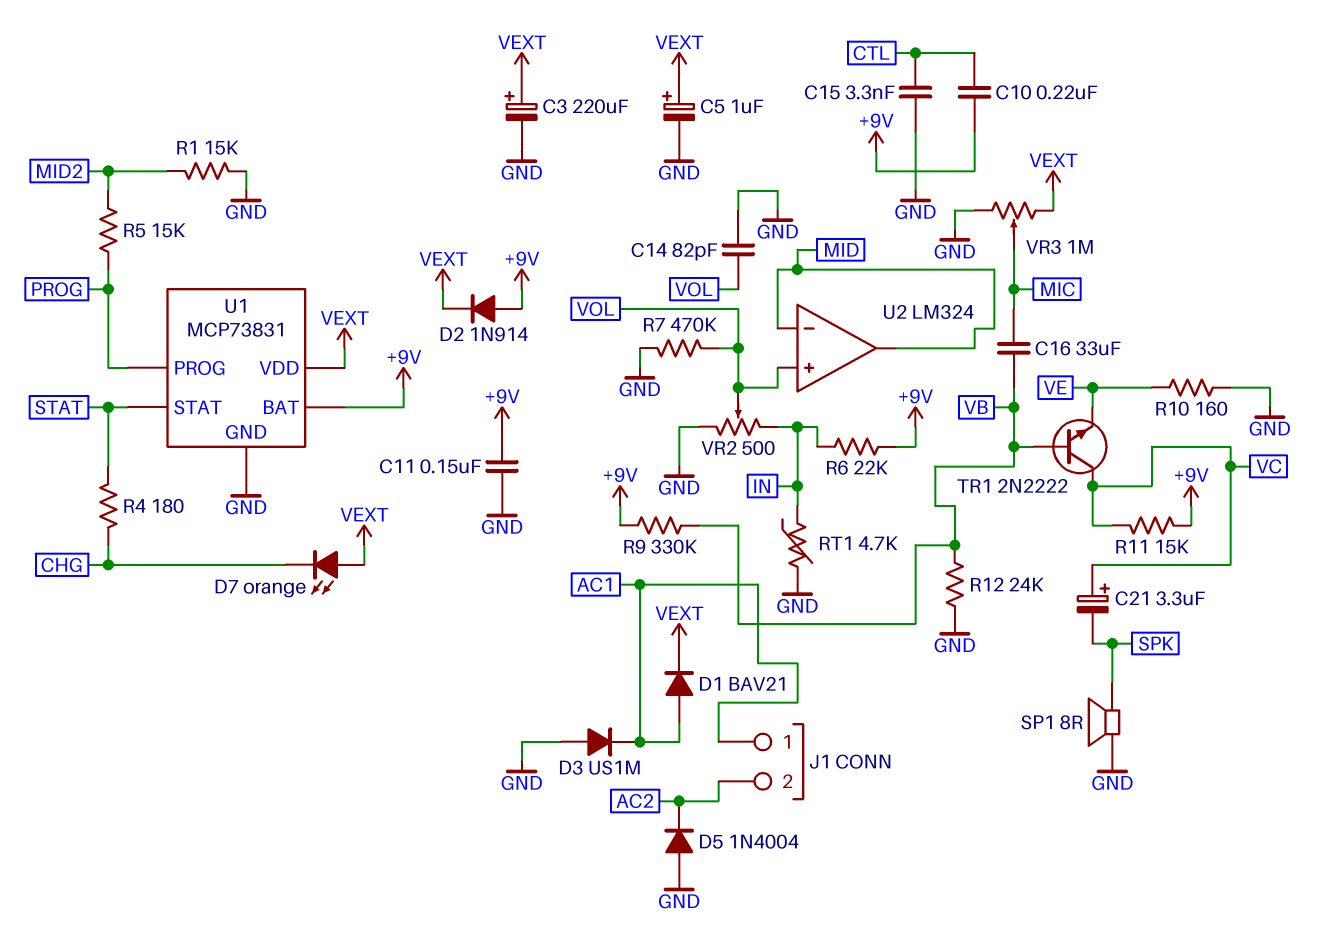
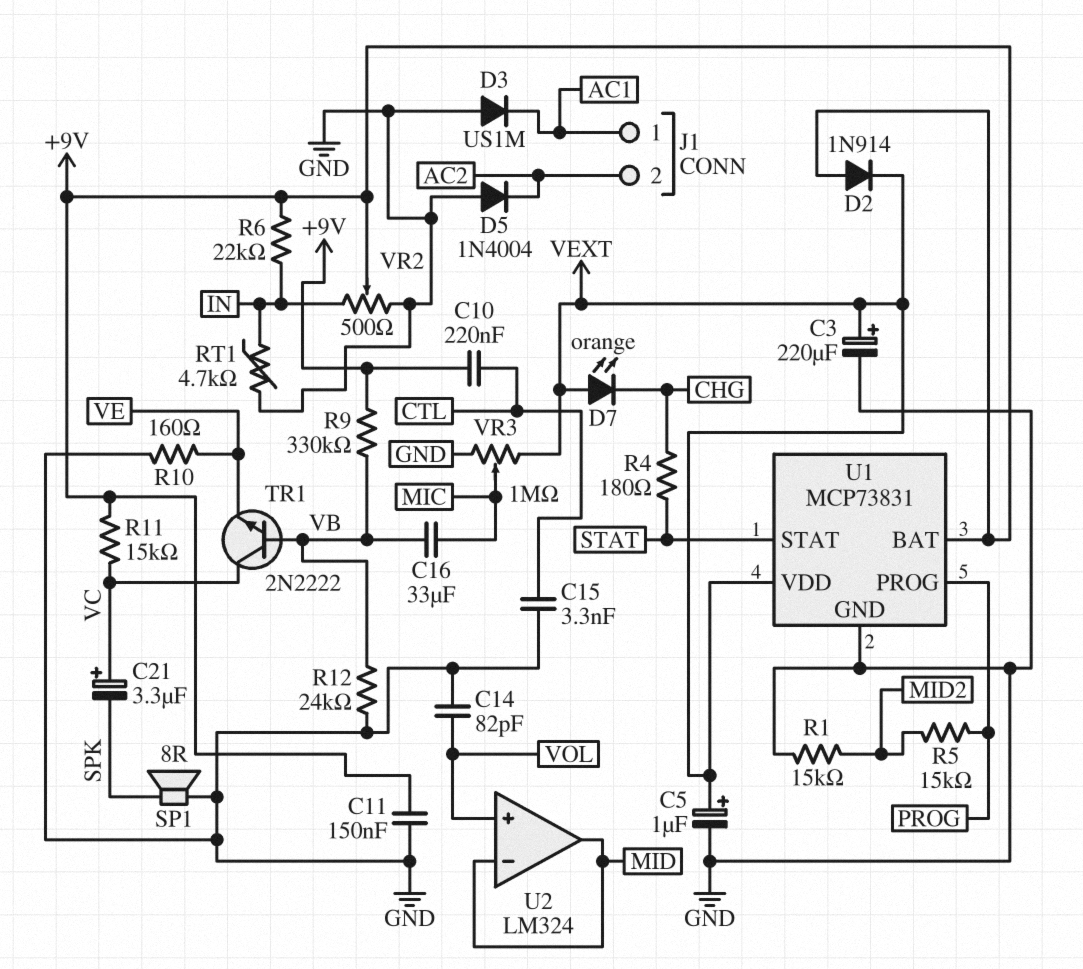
D1: diode BAV21 (A AC1, K VEXT) -> none
R7: 470k (GND, VOL) -> none
VR2: 500 (GND, IN, wiper VOL) -> 500 (GND, IN, wiper +9V)

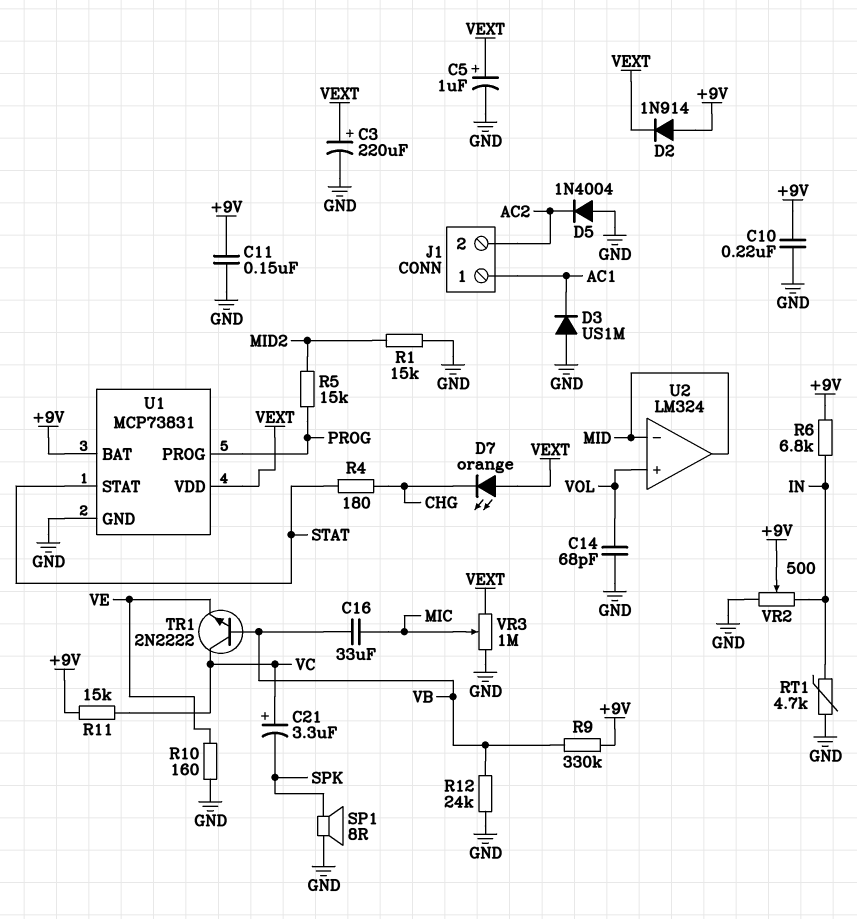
C10: 220nF (+9V, CTL) -> 220nF (+9V, GND)
C14: 82pF (GND, VOL) -> 68pF (GND, VOL)
C15: 3.3nF (CTL, GND) -> none
R6: 22k (+9V, IN) -> 6.8k (+9V, IN)

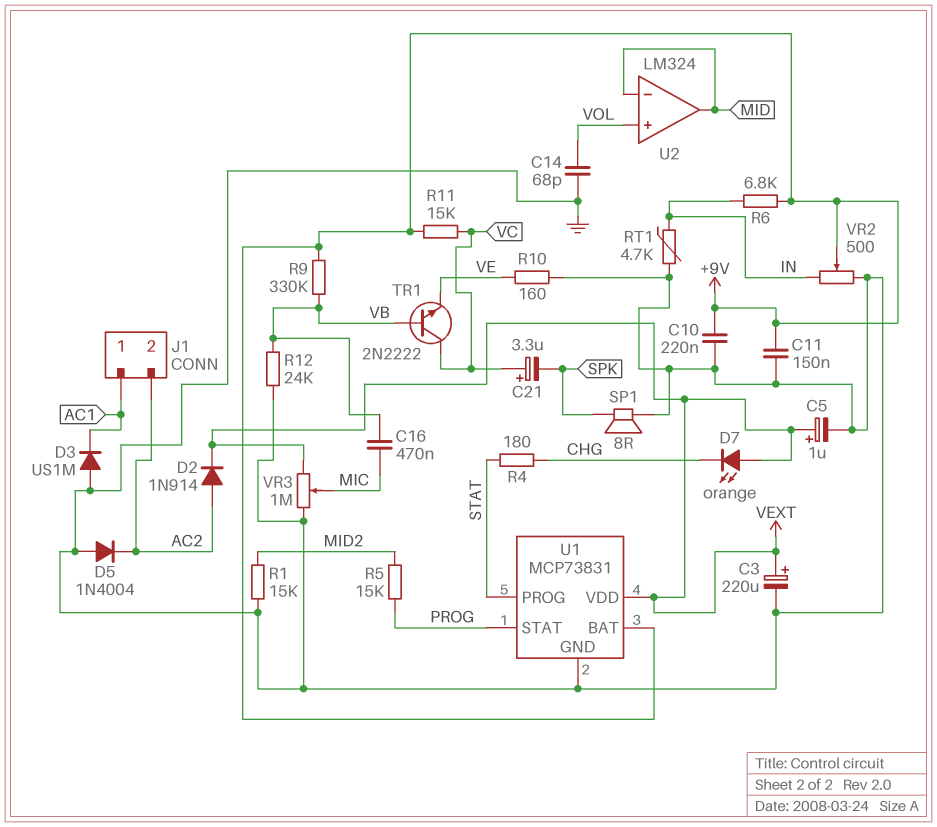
C16: 33uF (MIC, VB) -> 470nF (MIC, VB)
D2: diode 1N914 (A +9V, K VEXT) -> diode 1N914 (A AC2, K VEXT)
U1 pin PROG: PROG -> STAT
U1 pin STAT: STAT -> PROG

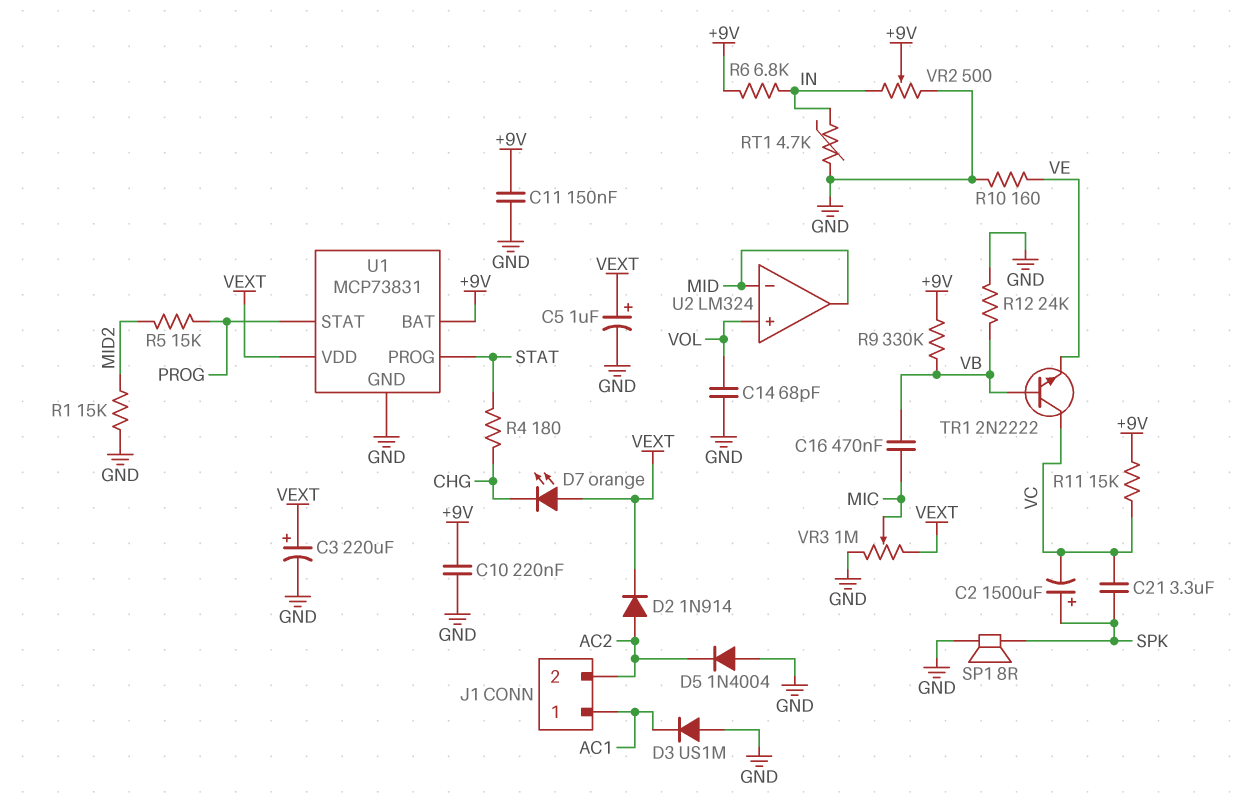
C2: none -> 1500uF (plus SPK, minus VC)
C21: 3.3uF (plus VC, minus SPK) -> 3.3uF (SPK, VC)

